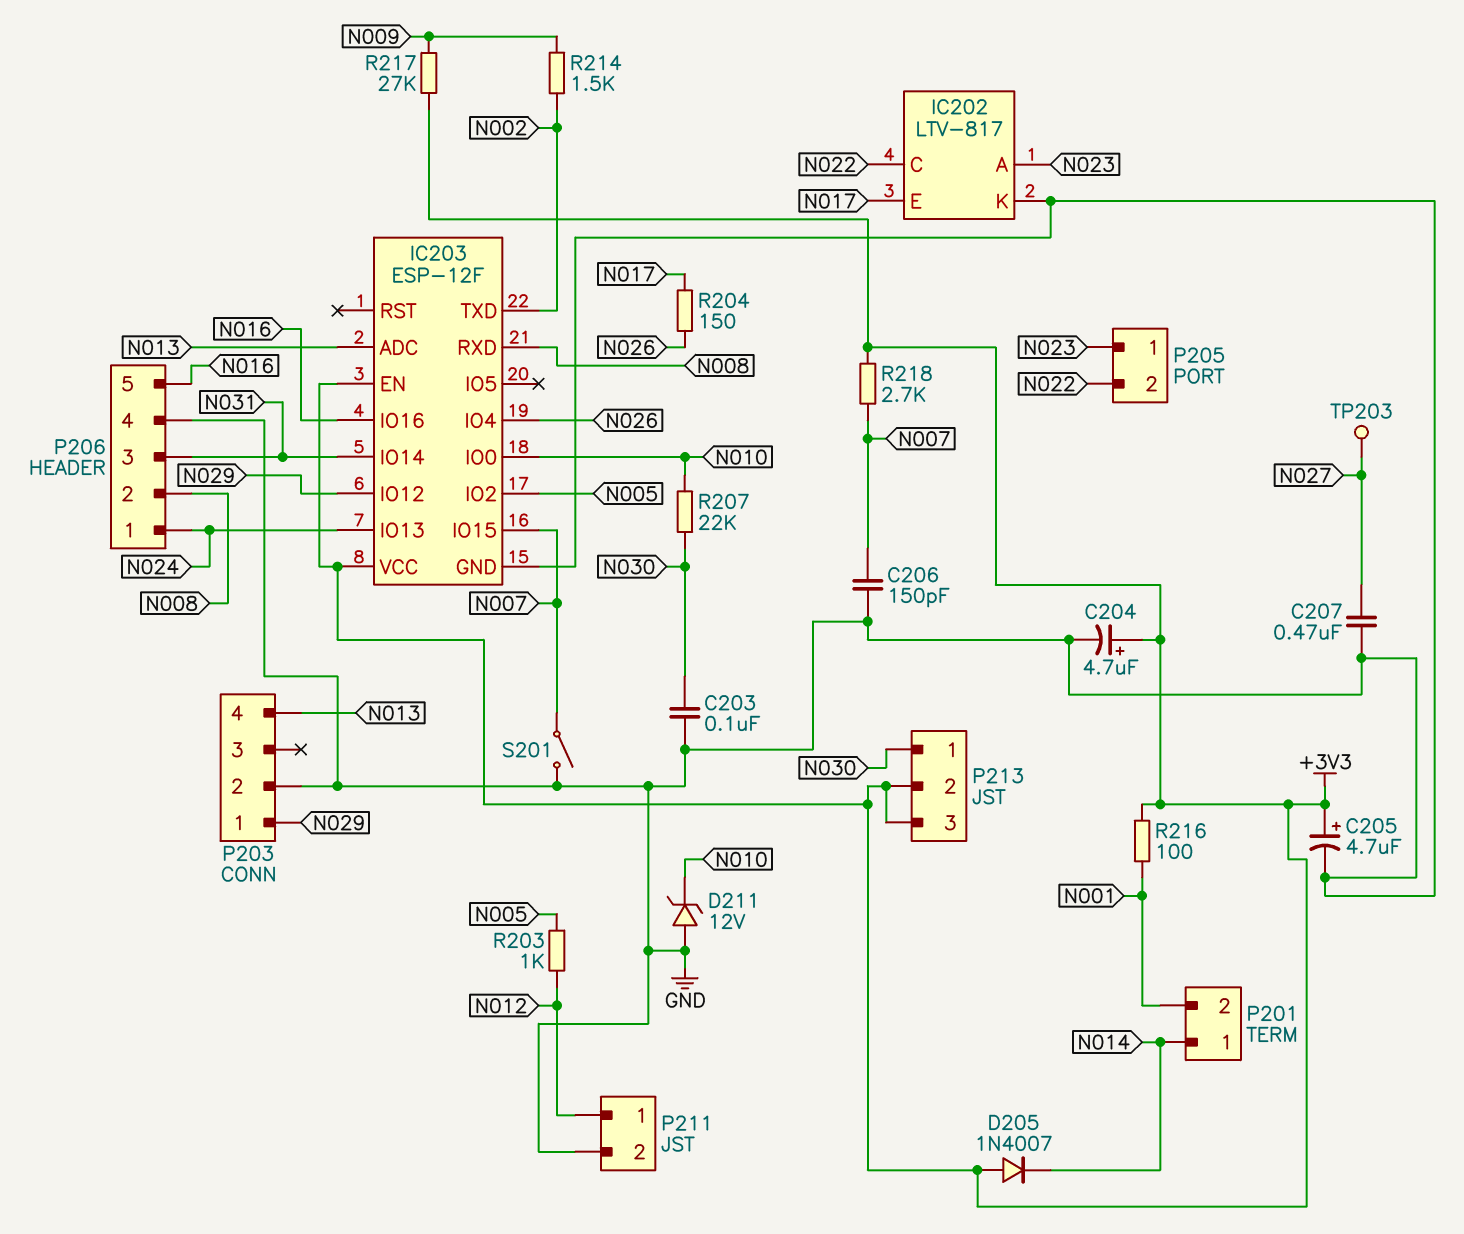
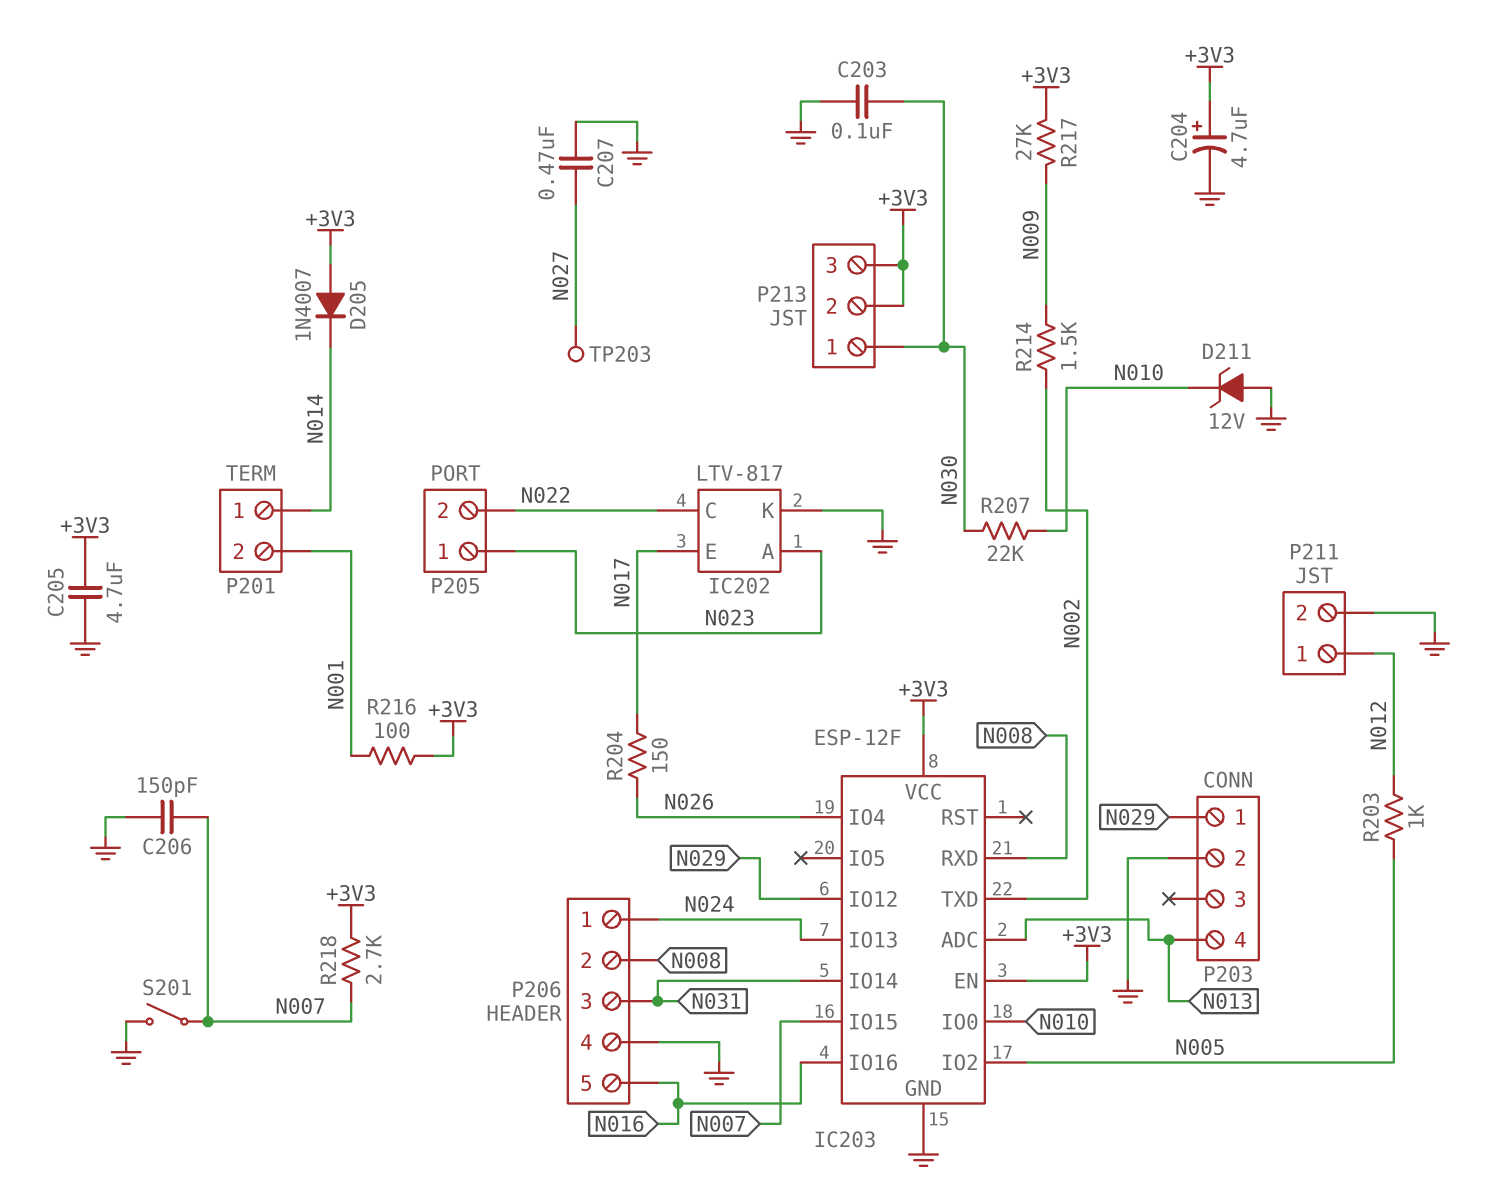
C205: 4.7uF (plus +3V3, minus GND) -> 4.7uF (+3V3, GND)

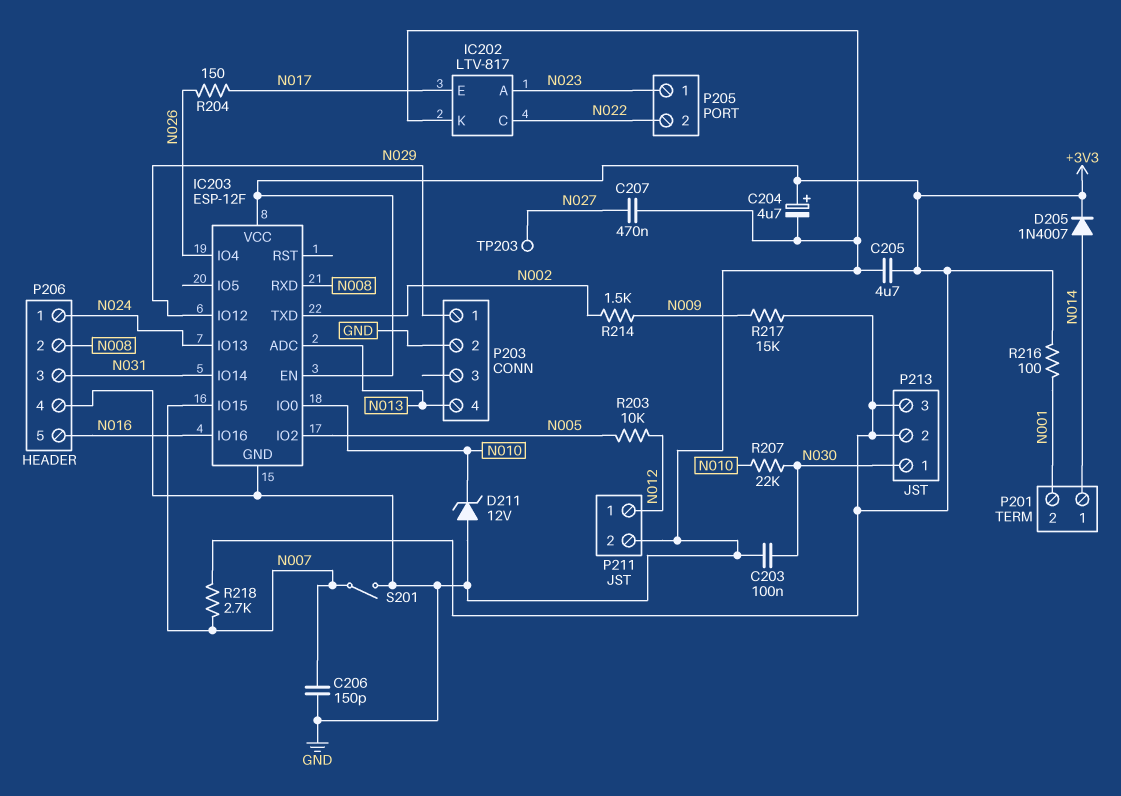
D205: diode 1N4007 (A +3V3, K N014) -> diode 1N4007 (A N014, K +3V3)
R203: 1k (N005, N012) -> 10k (N005, N012)
R217: 27k (+3V3, N009) -> 15k (+3V3, N009)

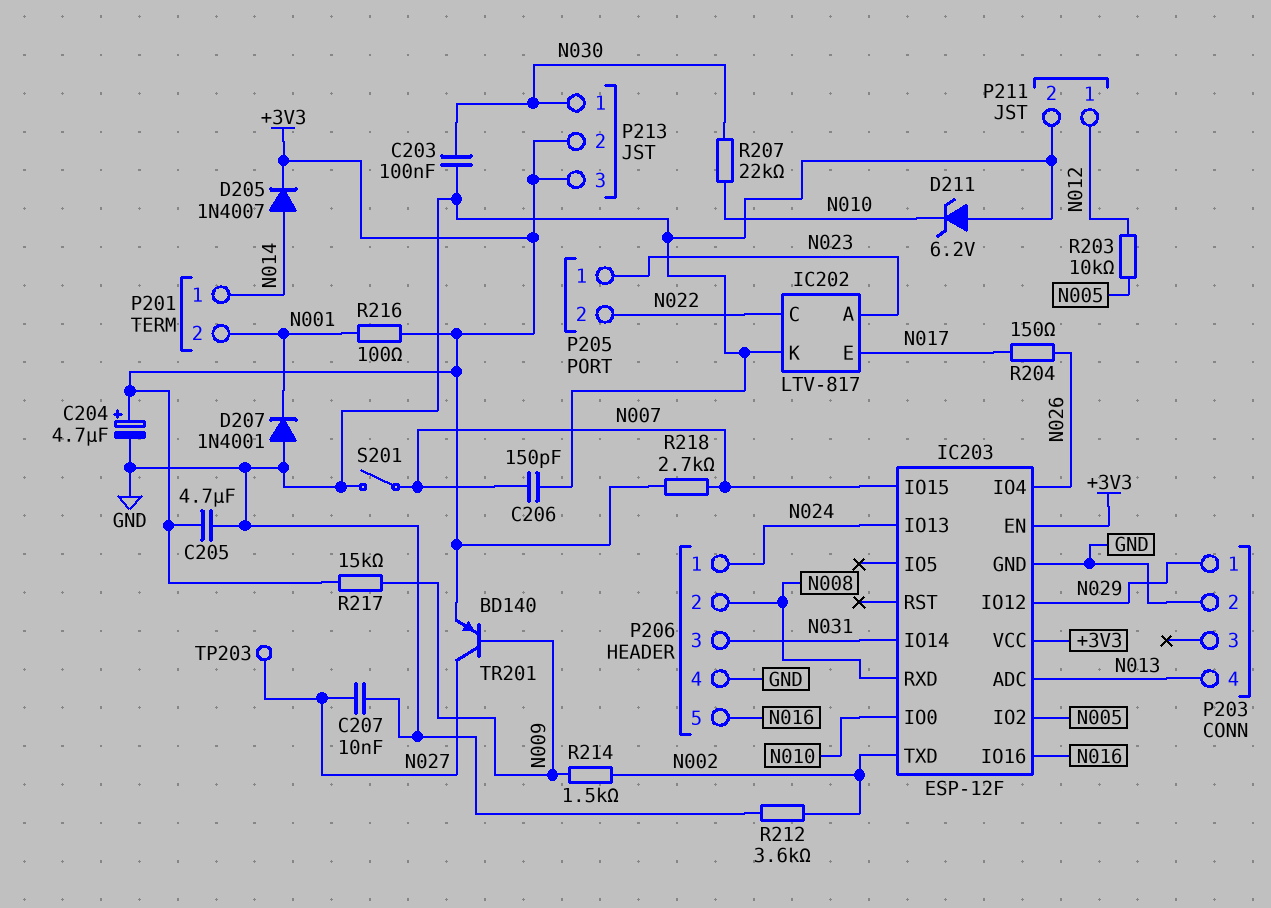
C207: 470nF (GND, N027) -> 10nF (GND, N027)
D207: none -> diode 1N4001 (A GND, K N001)
D211: zener 12V (A GND, K N010) -> zener 6.2V (A GND, K N010)
R212: none -> 3.6k (GND, N002)
TR201: none -> PNP BD140 (B N009, C N027, E +3V3)

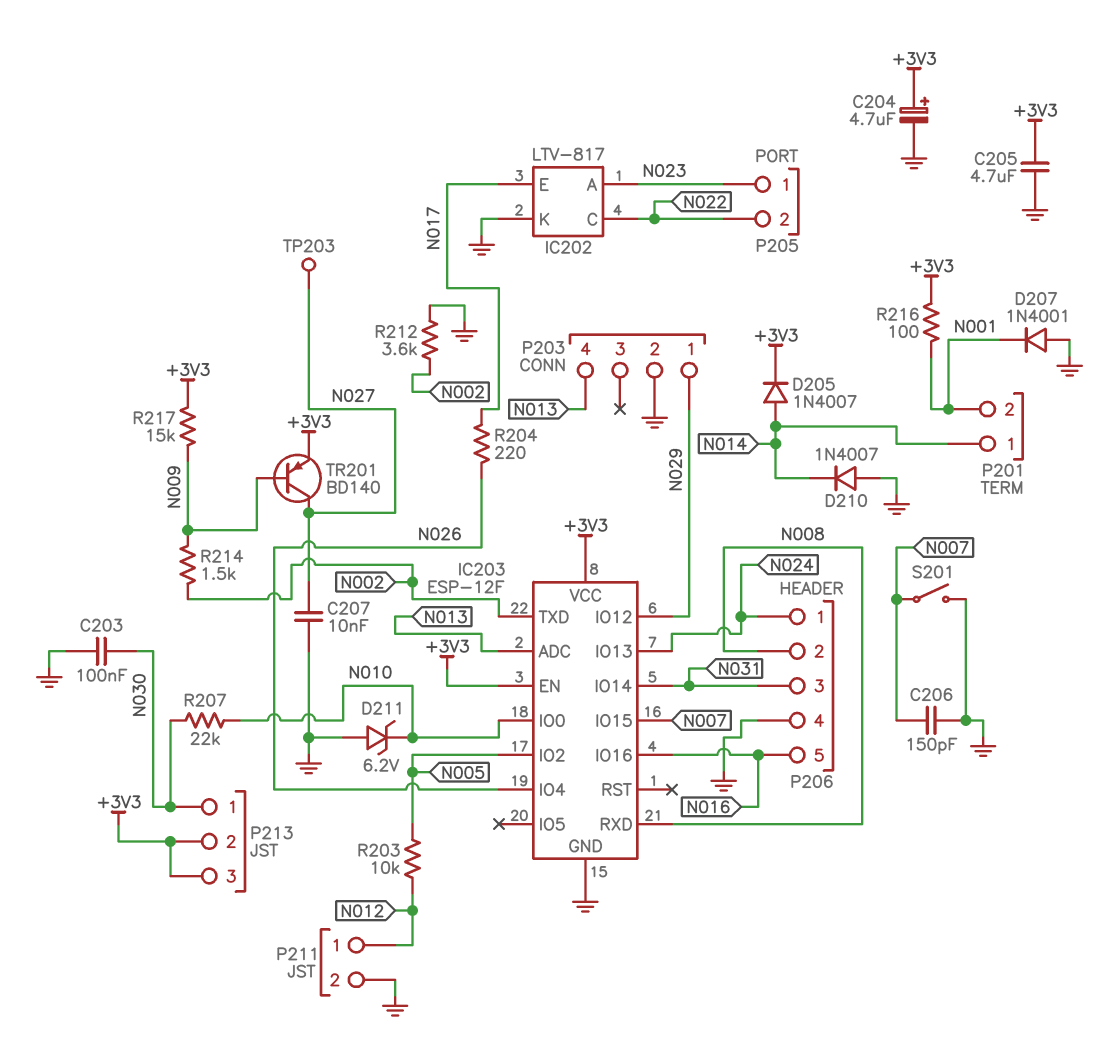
D210: none -> diode 1N4007 (A GND, K N014)
R204: 150 (N017, N026) -> 220 (N017, N026)
R218: 2.7k (+3V3, N007) -> none

